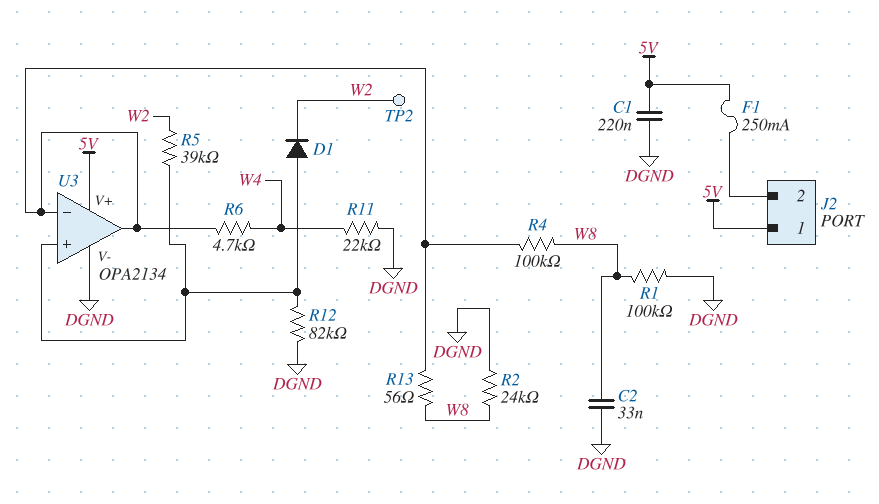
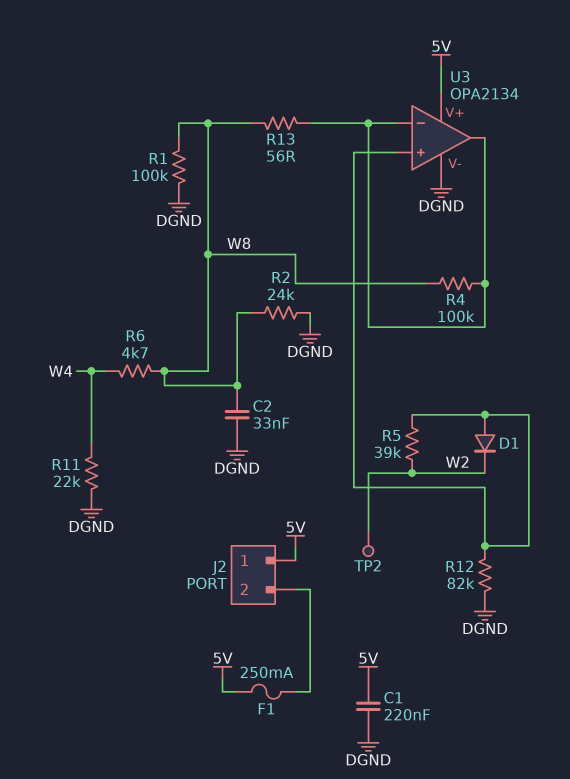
R6: 4.7k (U3/in-, W4) -> 4.7k (W4, W8)

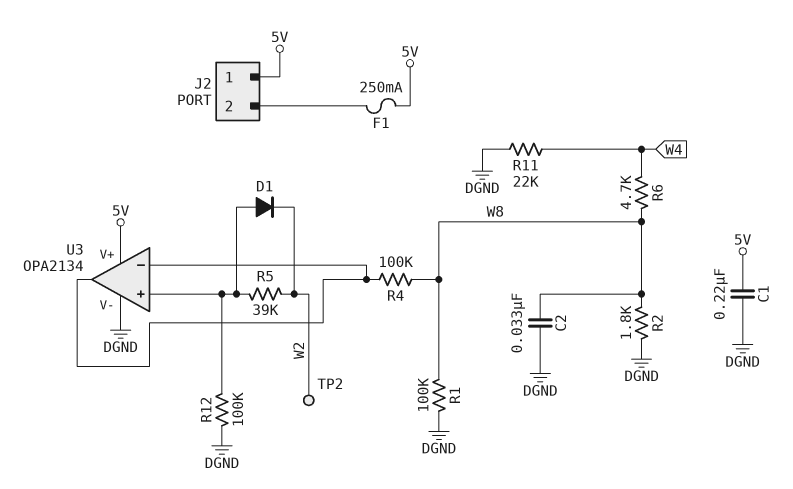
R2: 24k (DGND, W8) -> 1.8k (DGND, W8)
R12: 82k (DGND, U3/in+) -> 100k (DGND, U3/in+)
R13: 56 (U3/in-, W8) -> none

